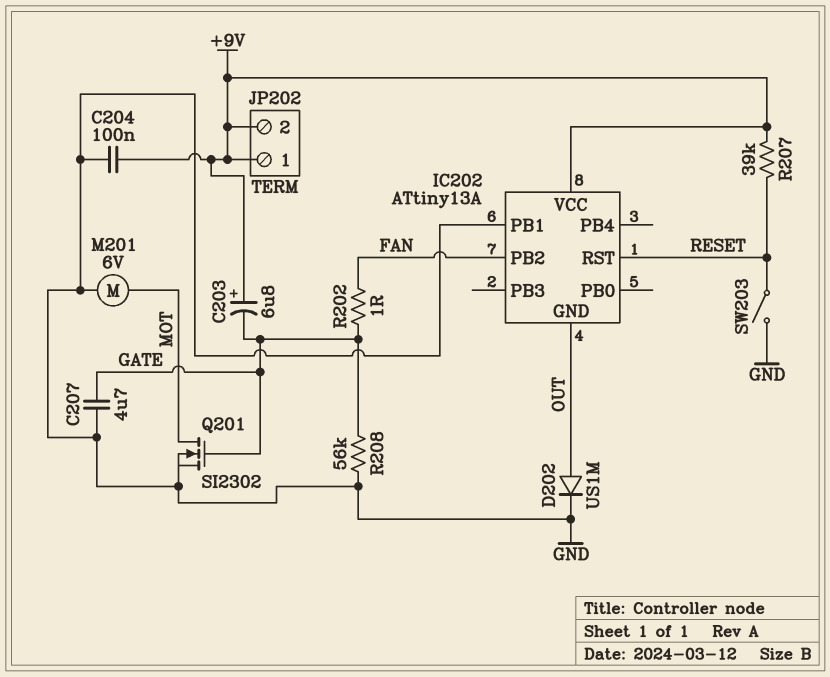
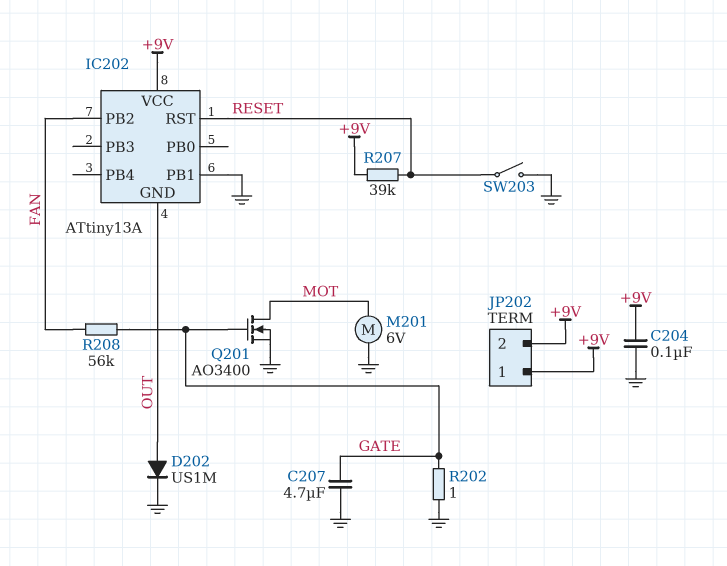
C203: 6.8uF (plus +9V, minus GATE) -> none
Q201: NMOS SI2302 (G GATE, D MOT, S GND) -> NMOS AO3400 (G GATE, D MOT, S GND)
R202: 1 (FAN, GATE) -> 1 (GATE, GND)
R208: 56k (GATE, GND) -> 56k (FAN, GATE)

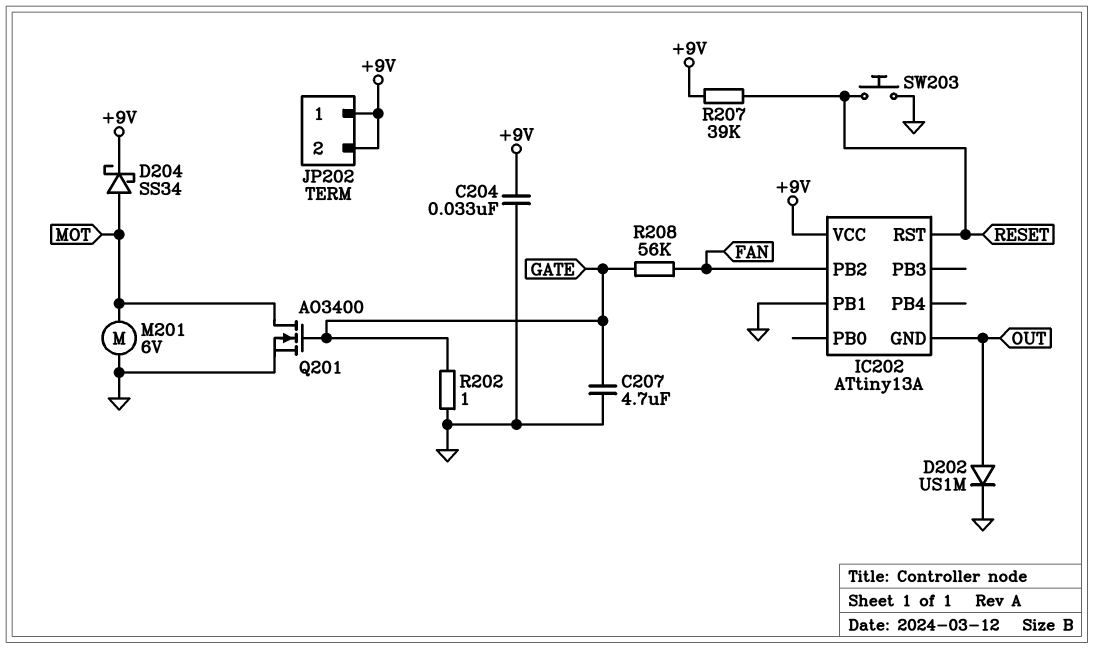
C204: 100nF (+9V, GND) -> 33nF (+9V, GND)
D204: none -> schottky SS34 (A MOT, K +9V)
SW203: switch (GND, RESET) -> button (GND, RESET)

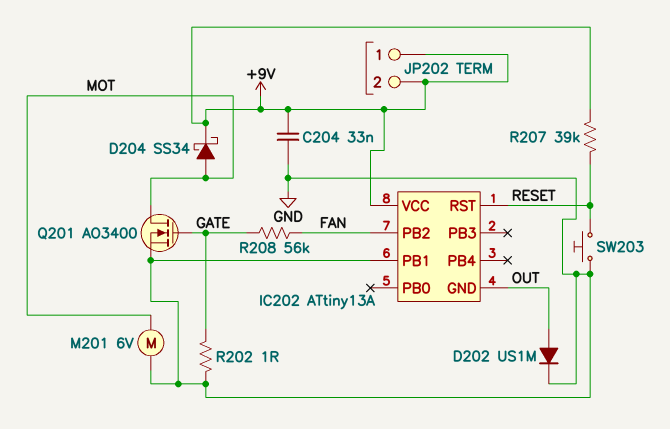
C207: 4.7uF (GATE, GND) -> none

